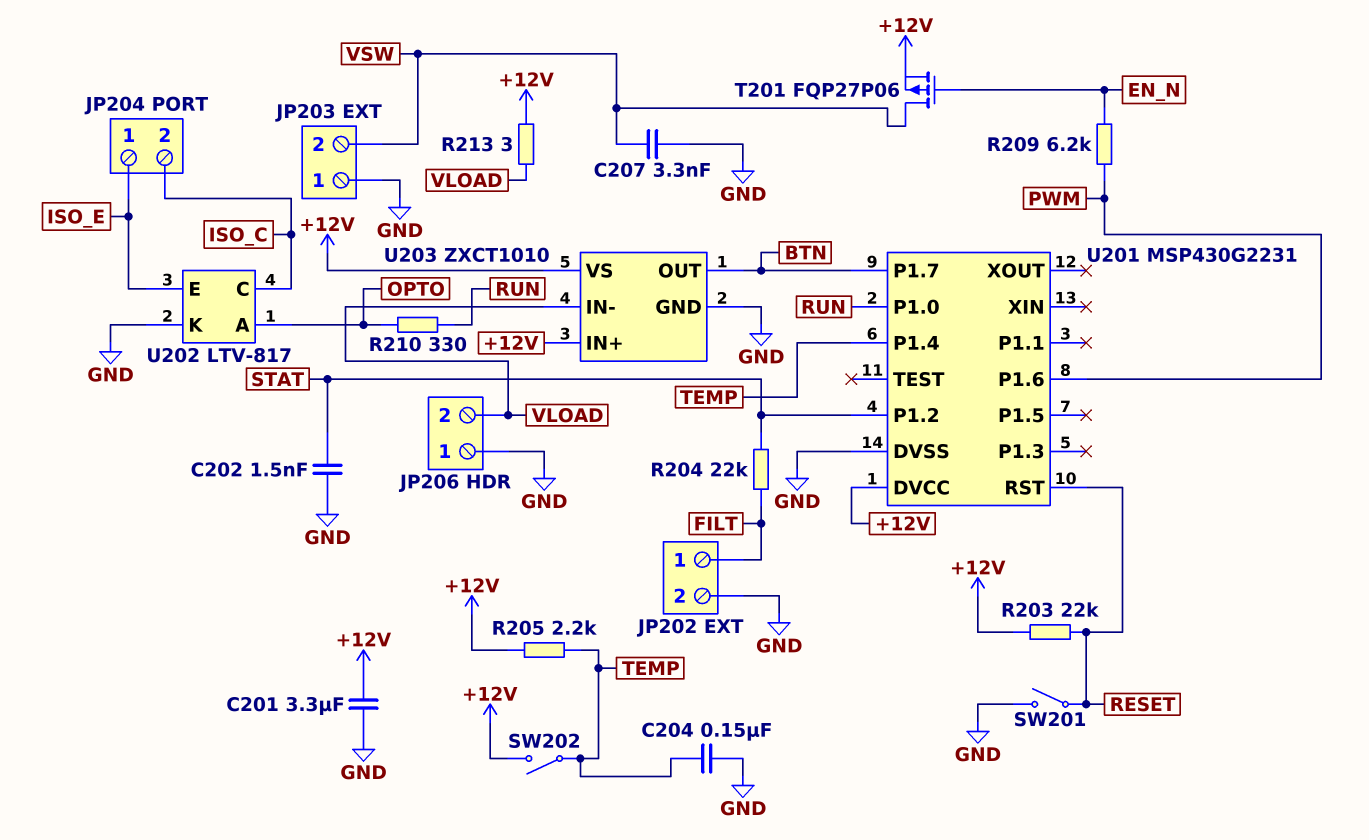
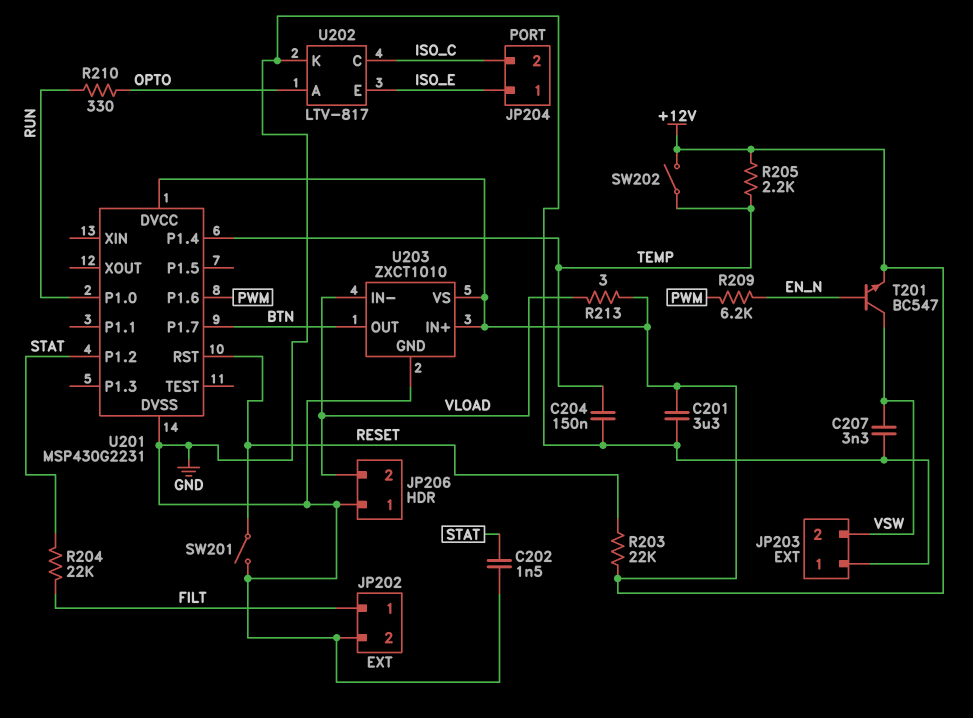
T201: PMOS FQP27P06 (G EN_N, D VSW, S +12V) -> NPN BC547 (B EN_N, C VSW, E +12V)

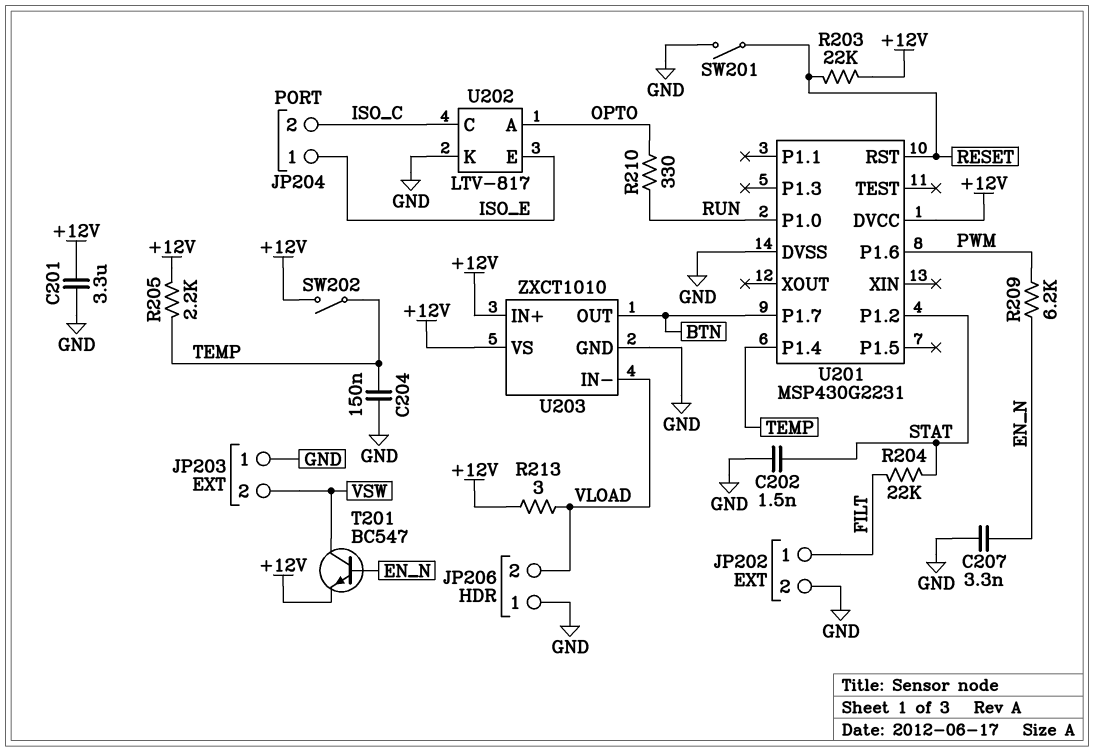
C207: 3.3nF (GND, VSW) -> 3.3nF (EN_N, GND)

